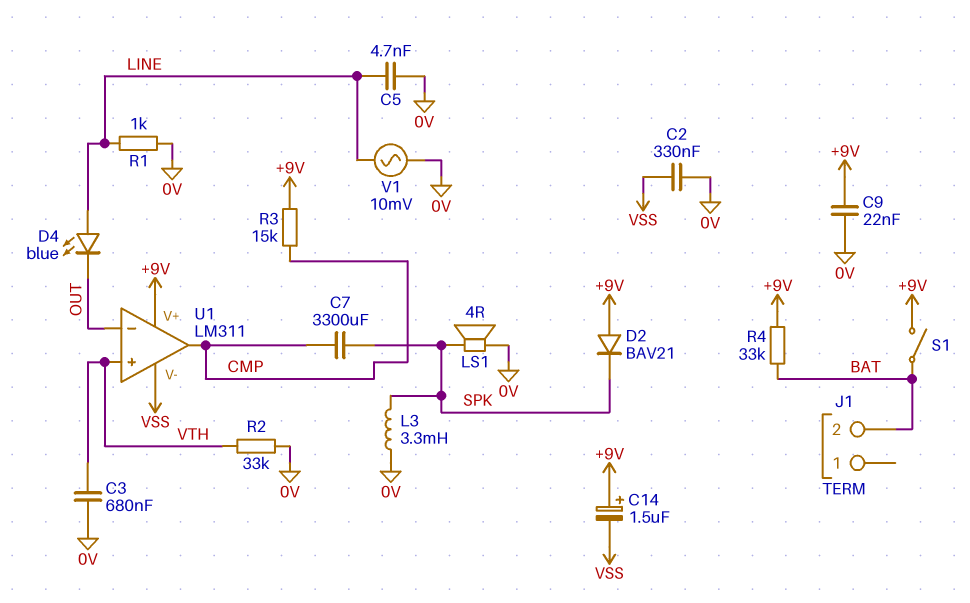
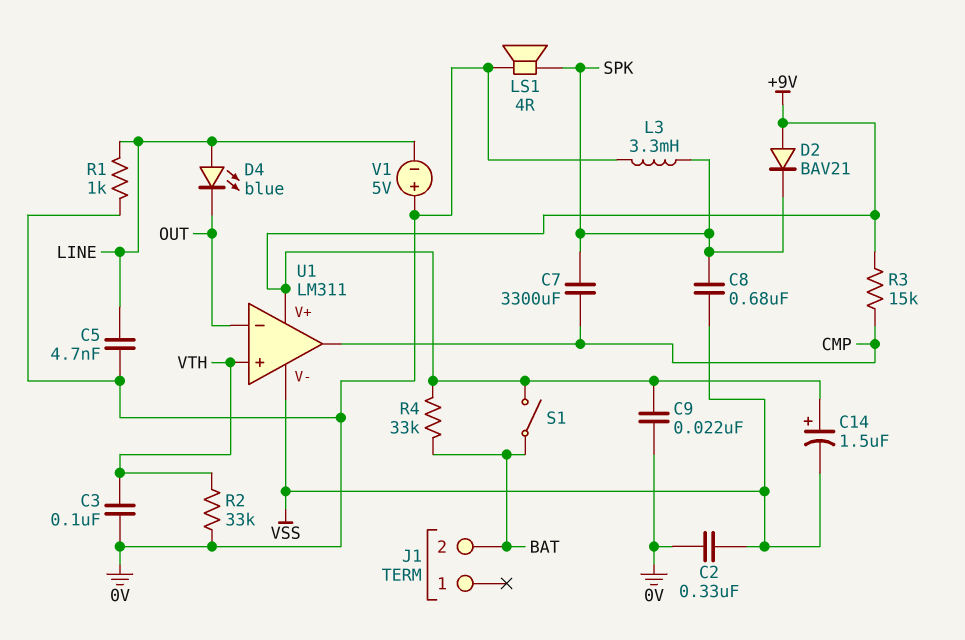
C3: 680nF (0V, VTH) -> 100nF (0V, VTH)
C8: none -> 680nF (SPK, VSS)
V1: AC 10mV (0V, LINE) -> 5V (plus 0V, minus LINE)

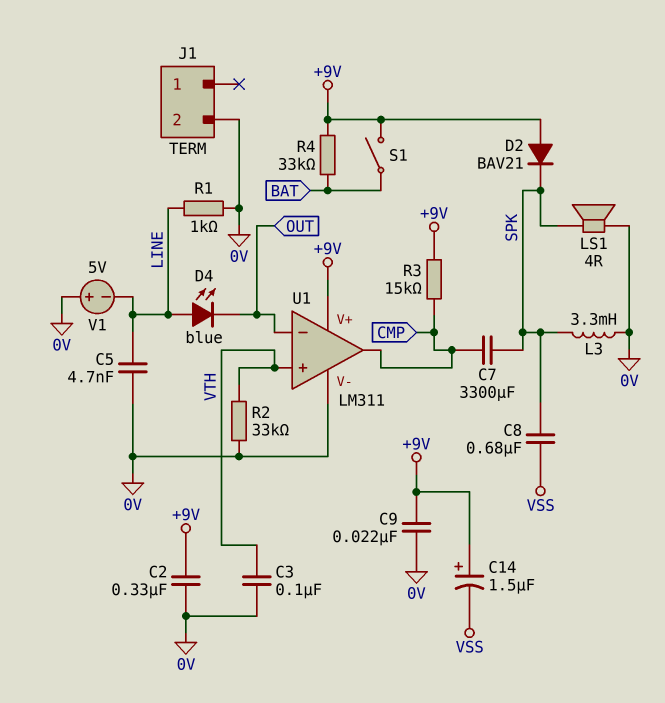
C2: 330nF (0V, VSS) -> 330nF (+9V, 0V)
J1 pin 2: BAT -> 0V
U1 pin V-: VSS -> 0V

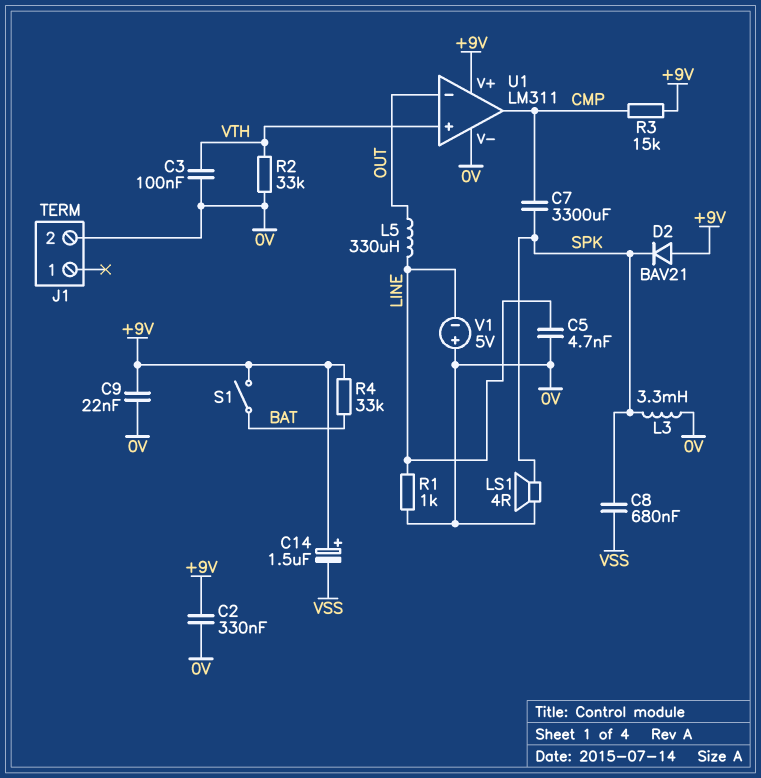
D4: LED blue (A LINE, K OUT) -> none
L5: none -> 330uH (LINE, OUT)

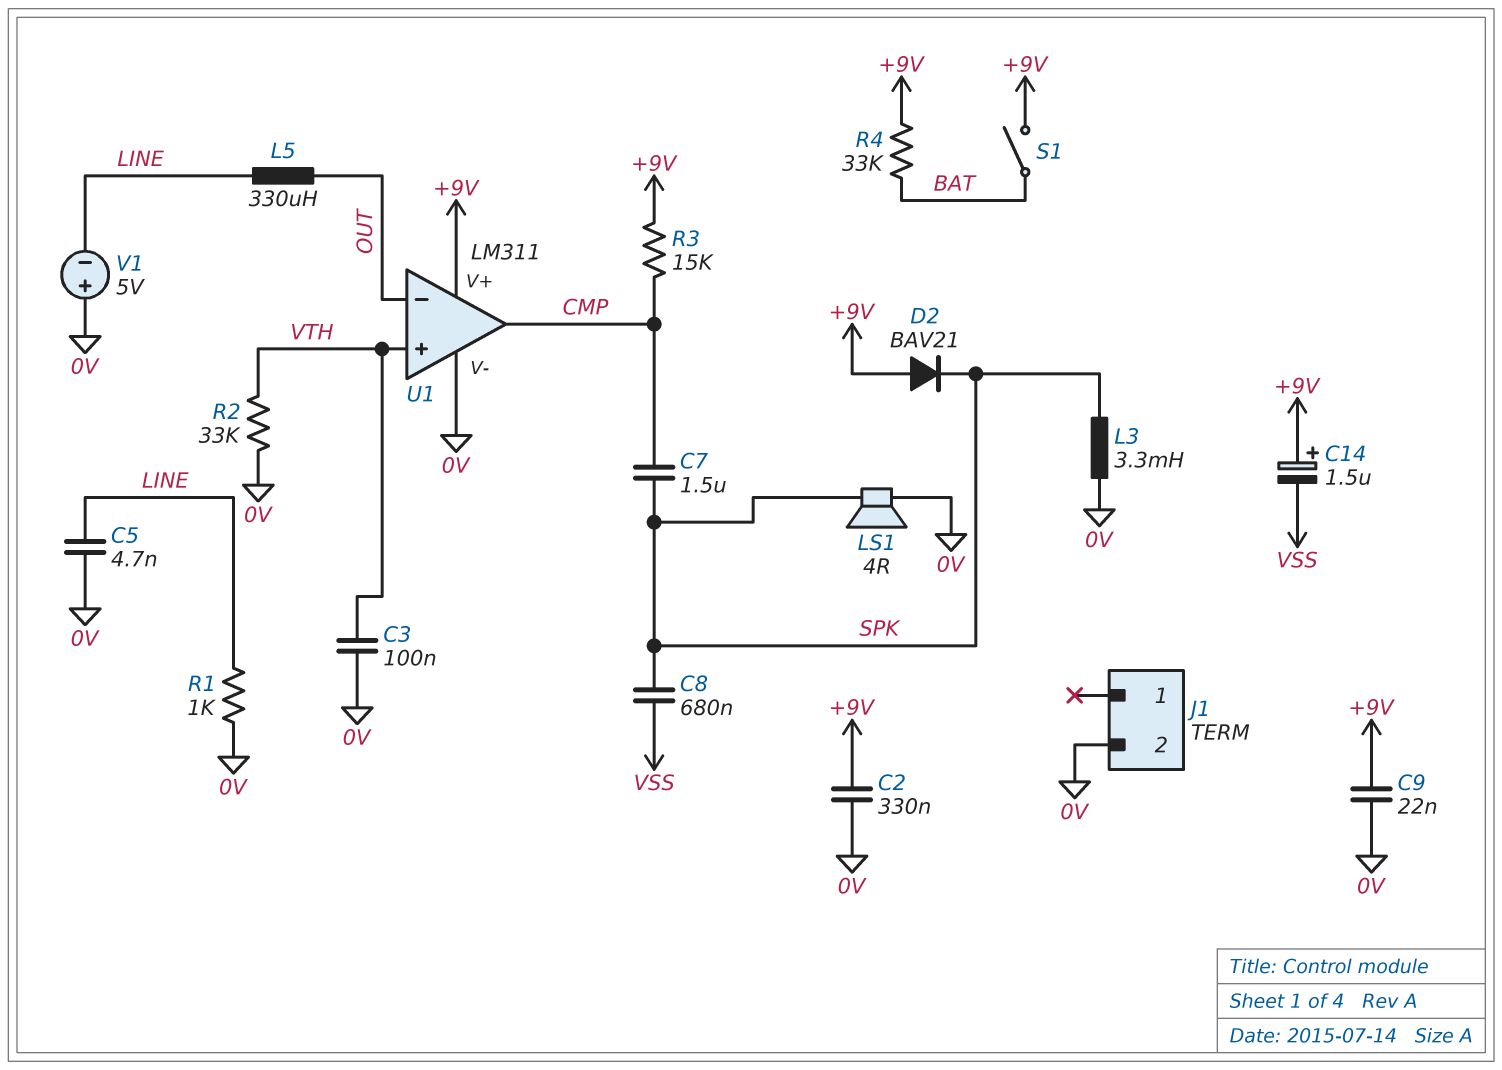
C7: 3300uF (CMP, SPK) -> 1.5uF (CMP, SPK)

